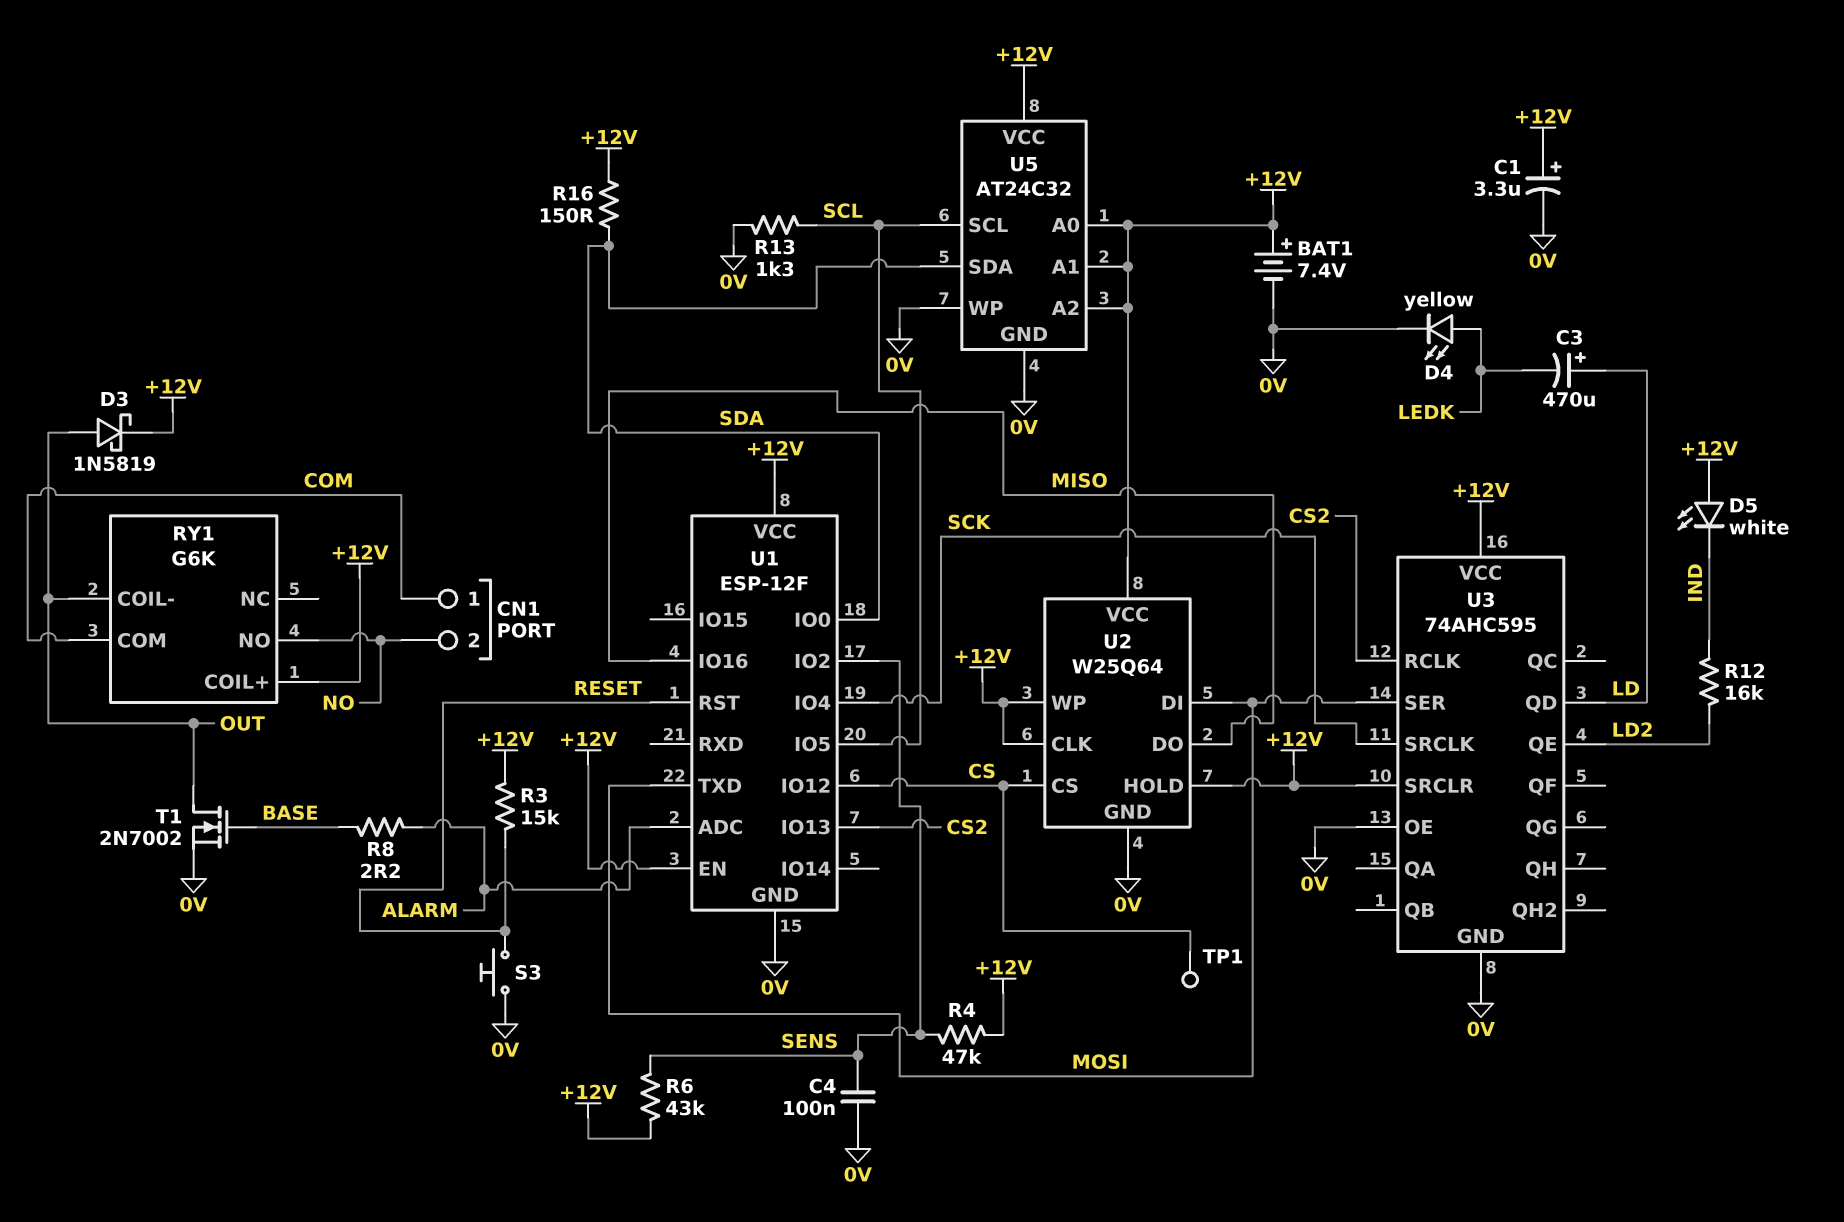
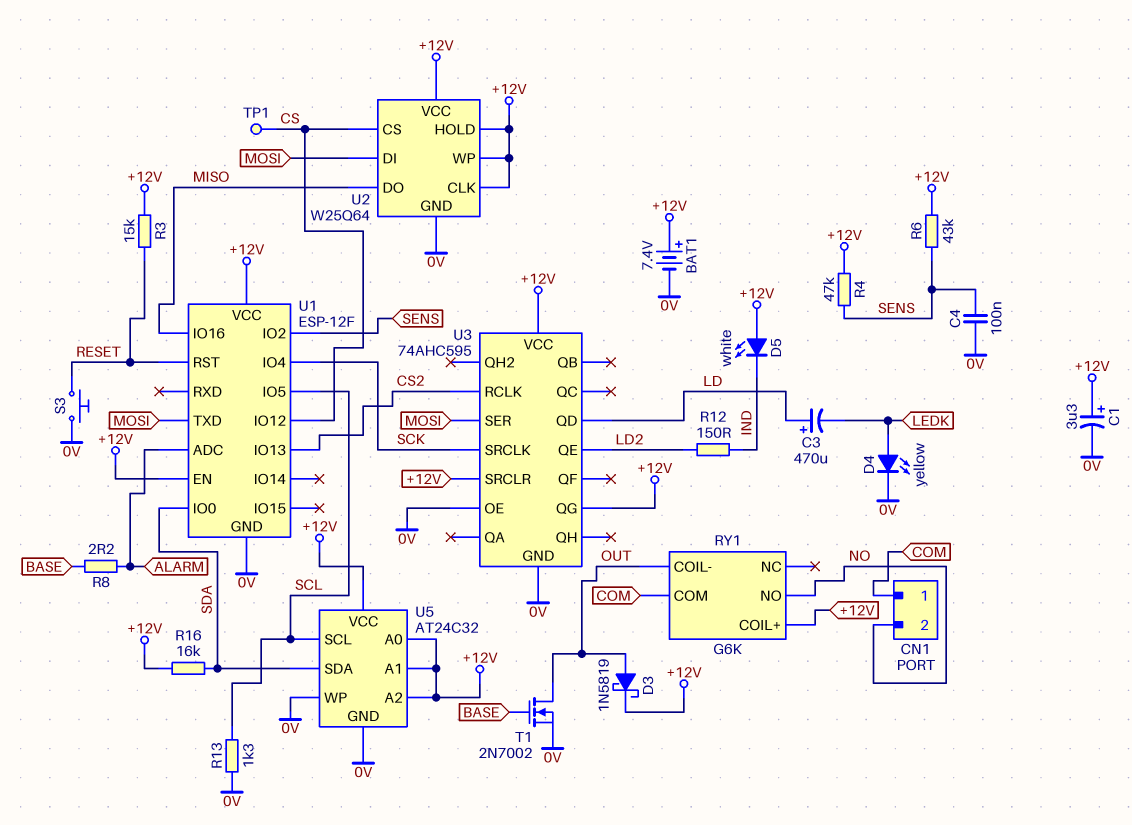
R12: 16k (IND, LD2) -> 150 (IND, LD2)
R16: 150 (+12V, SDA) -> 16k (+12V, SDA)
U3 pin QG: none -> +12V

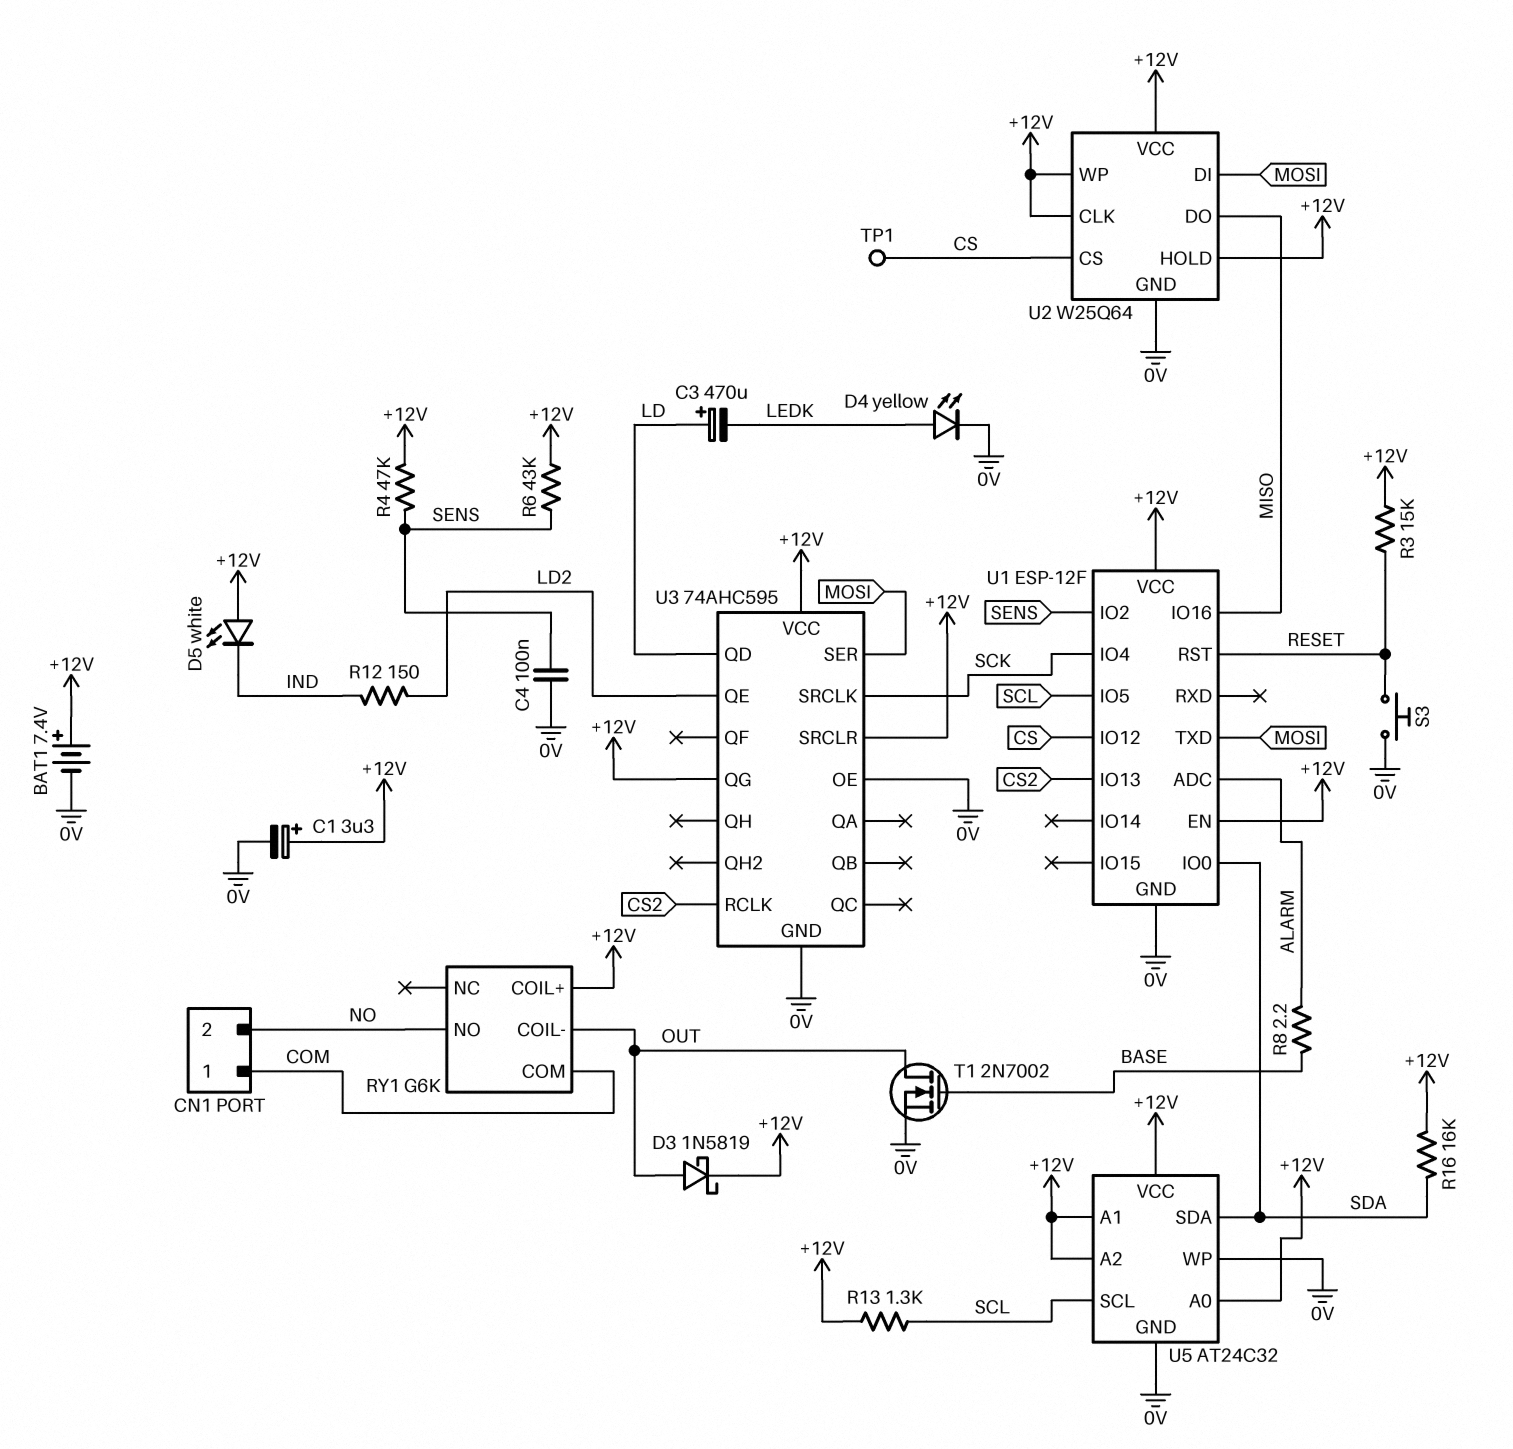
R13: 1.3k (0V, SCL) -> 1.3k (+12V, SCL)

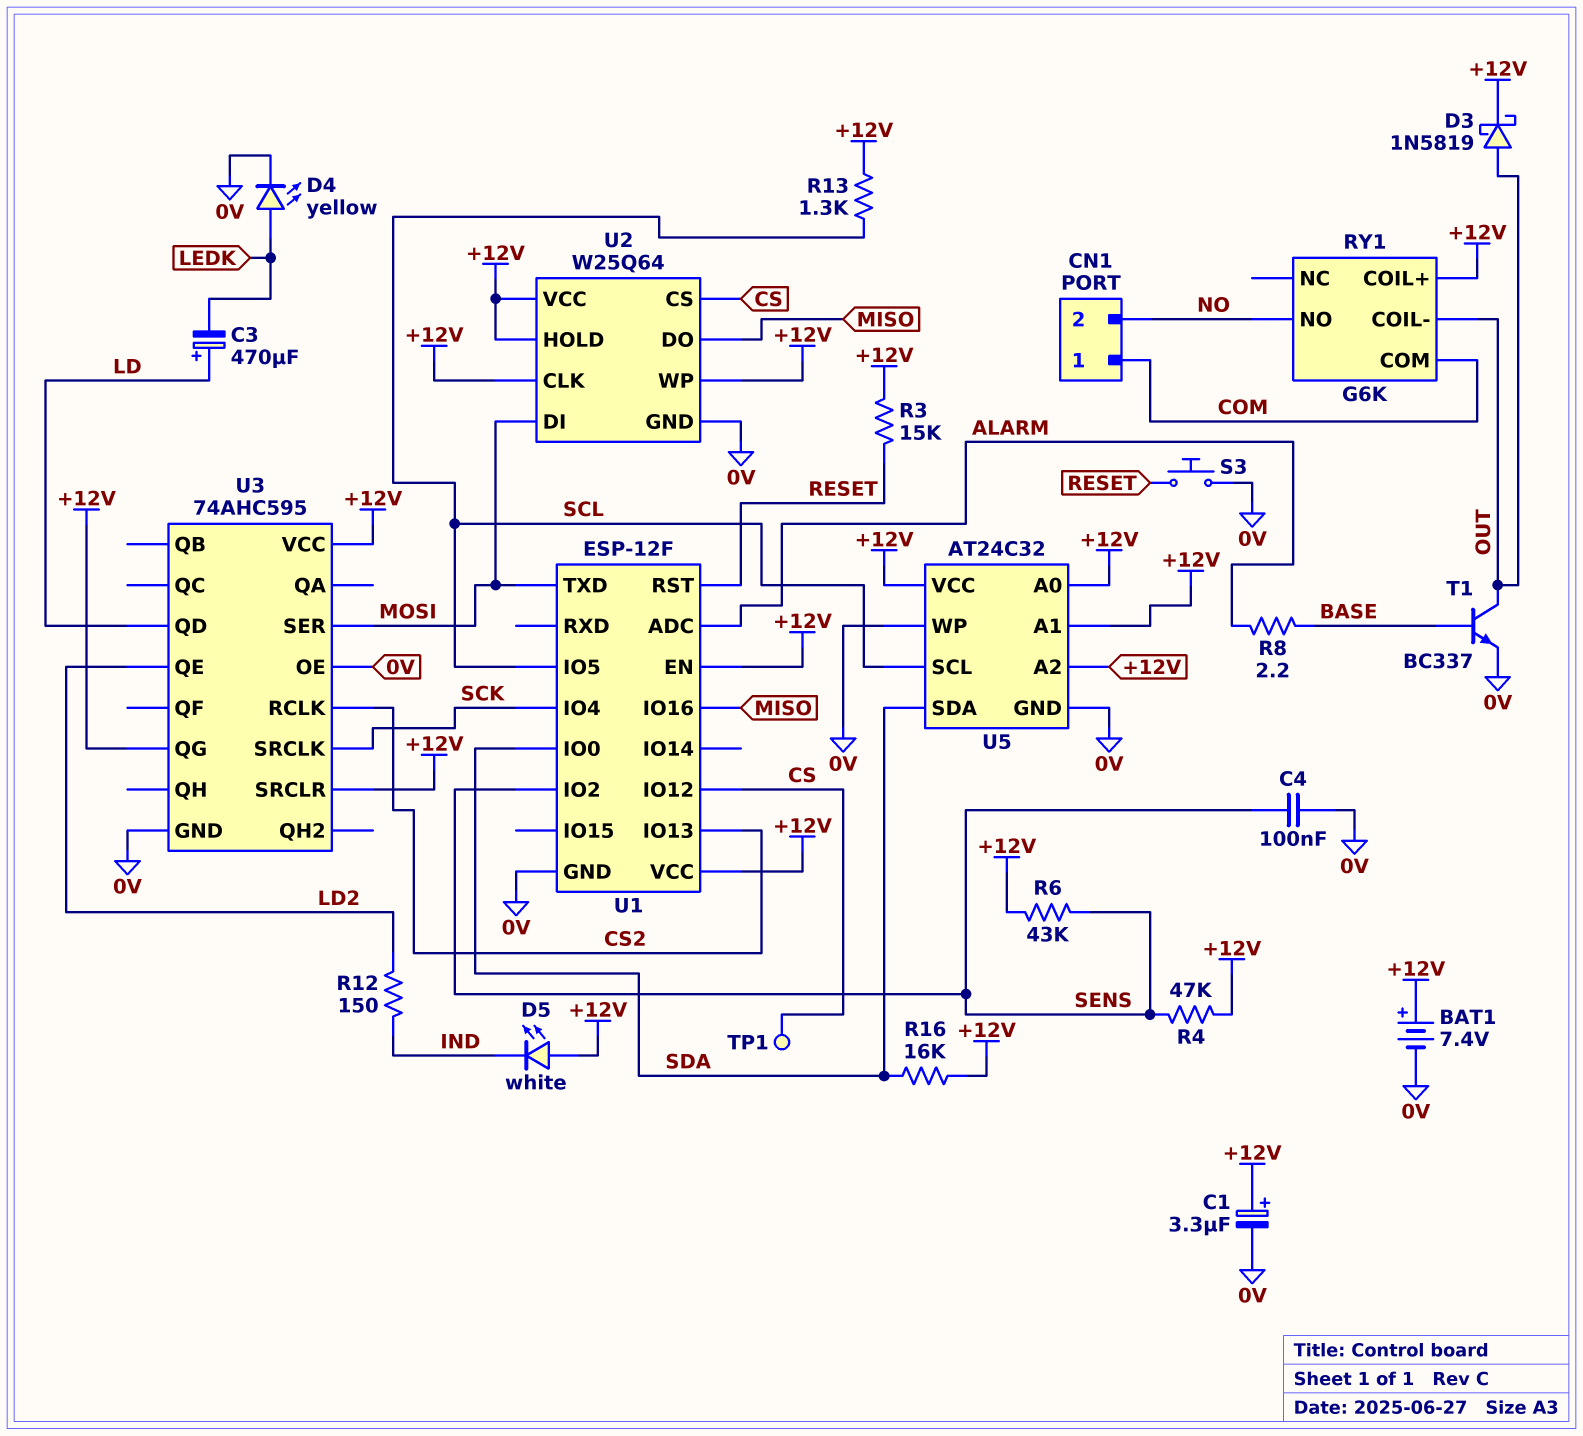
T1: NMOS 2N7002 (G BASE, D OUT, S 0V) -> NPN BC337 (B BASE, C OUT, E 0V)

